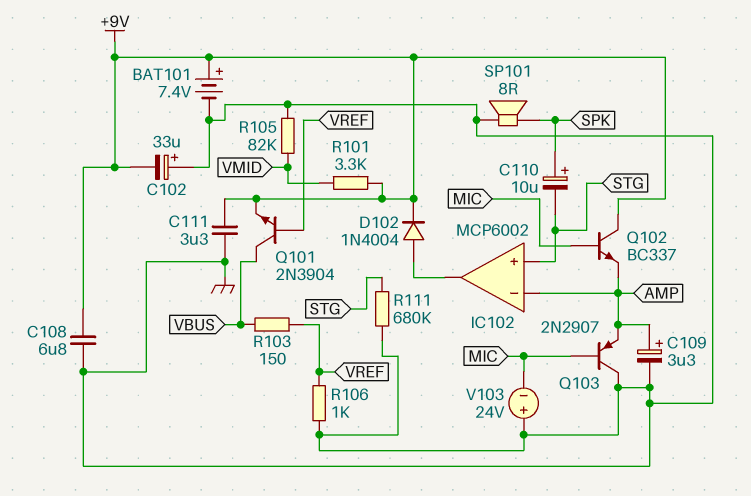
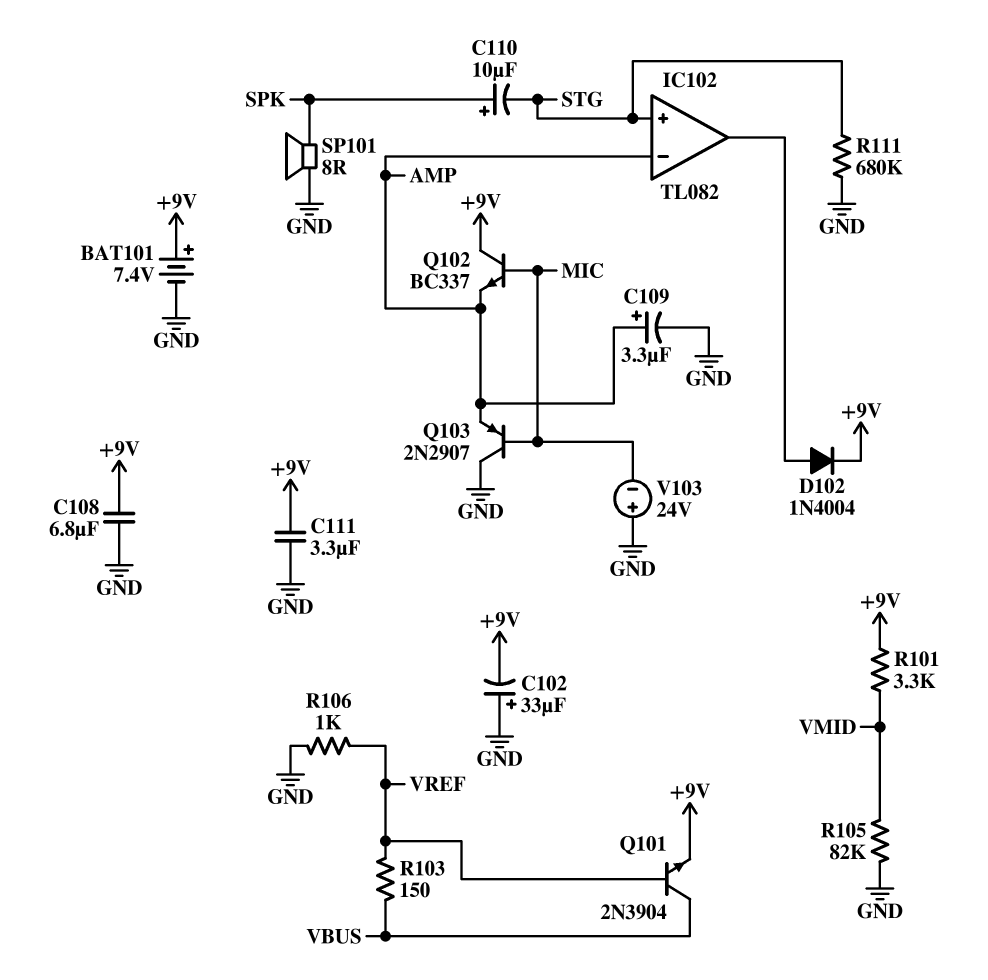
IC102: MCP6002 -> TL082

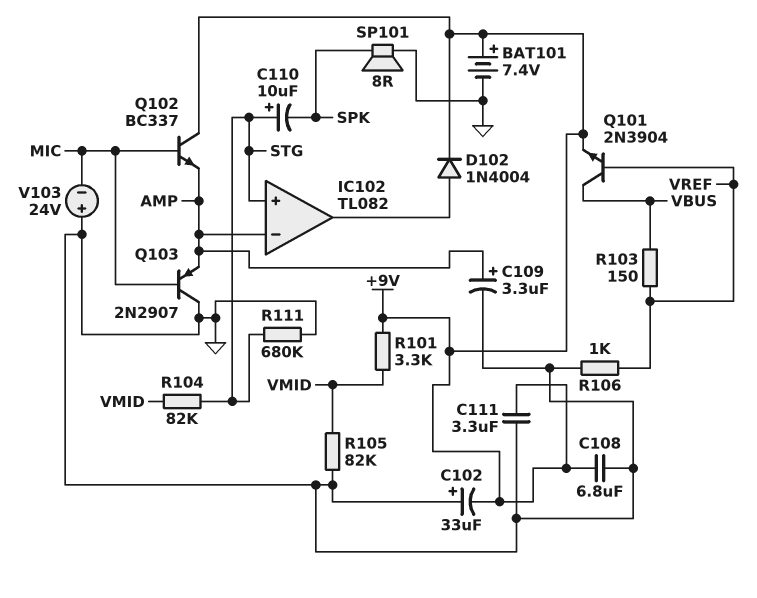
C110: 10uF (plus SPK, minus STG) -> 10uF (plus STG, minus SPK)
R104: none -> 82k (STG, VMID)

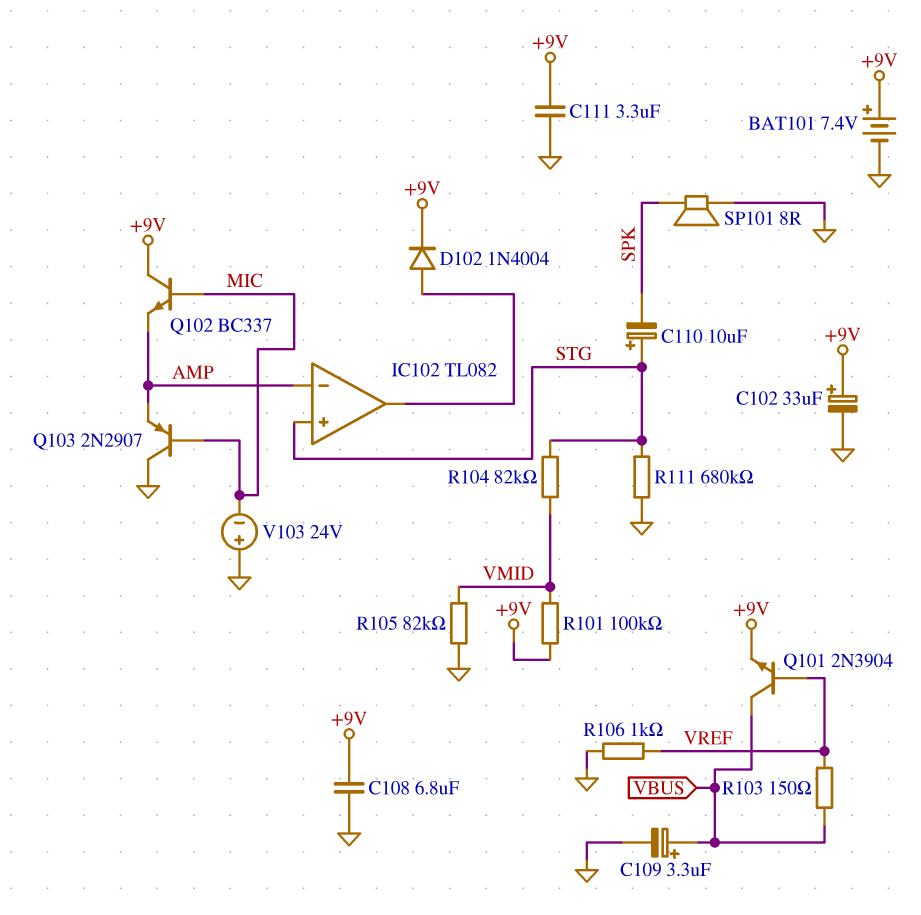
C102: 33uF (plus GND, minus +9V) -> 33uF (plus +9V, minus GND)
C109: 3.3uF (plus AMP, minus GND) -> 3.3uF (plus VBUS, minus GND)
R101: 3.3k (+9V, VMID) -> 100k (+9V, VMID)

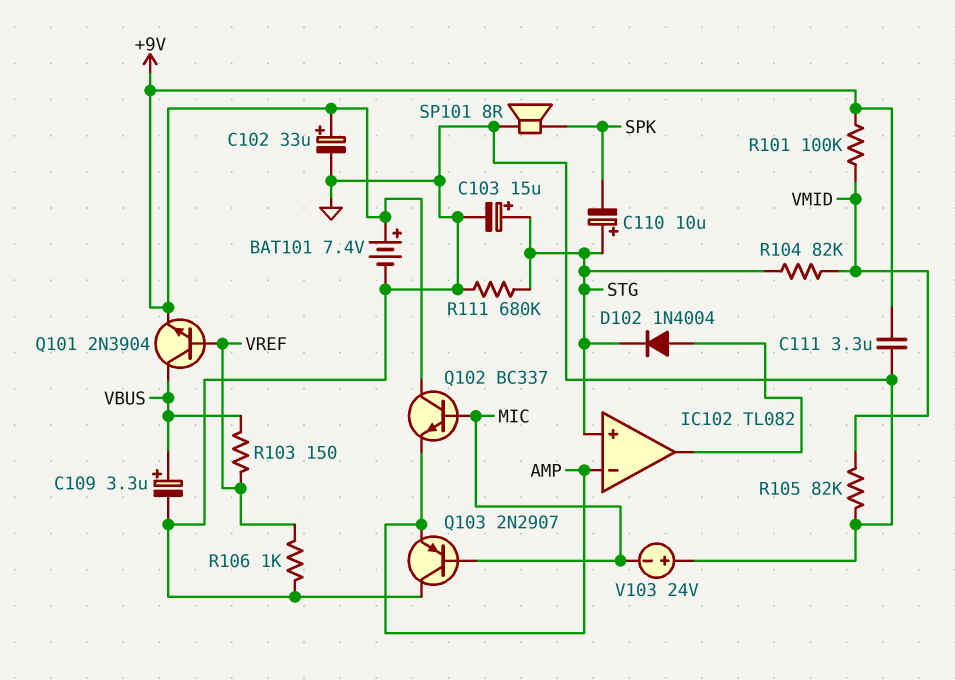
C103: none -> 15uF (plus STG, minus GND)
C108: 6.8uF (+9V, GND) -> none
D102: diode 1N4004 (A IC102/out, K +9V) -> diode 1N4004 (A IC102/out, K STG)

